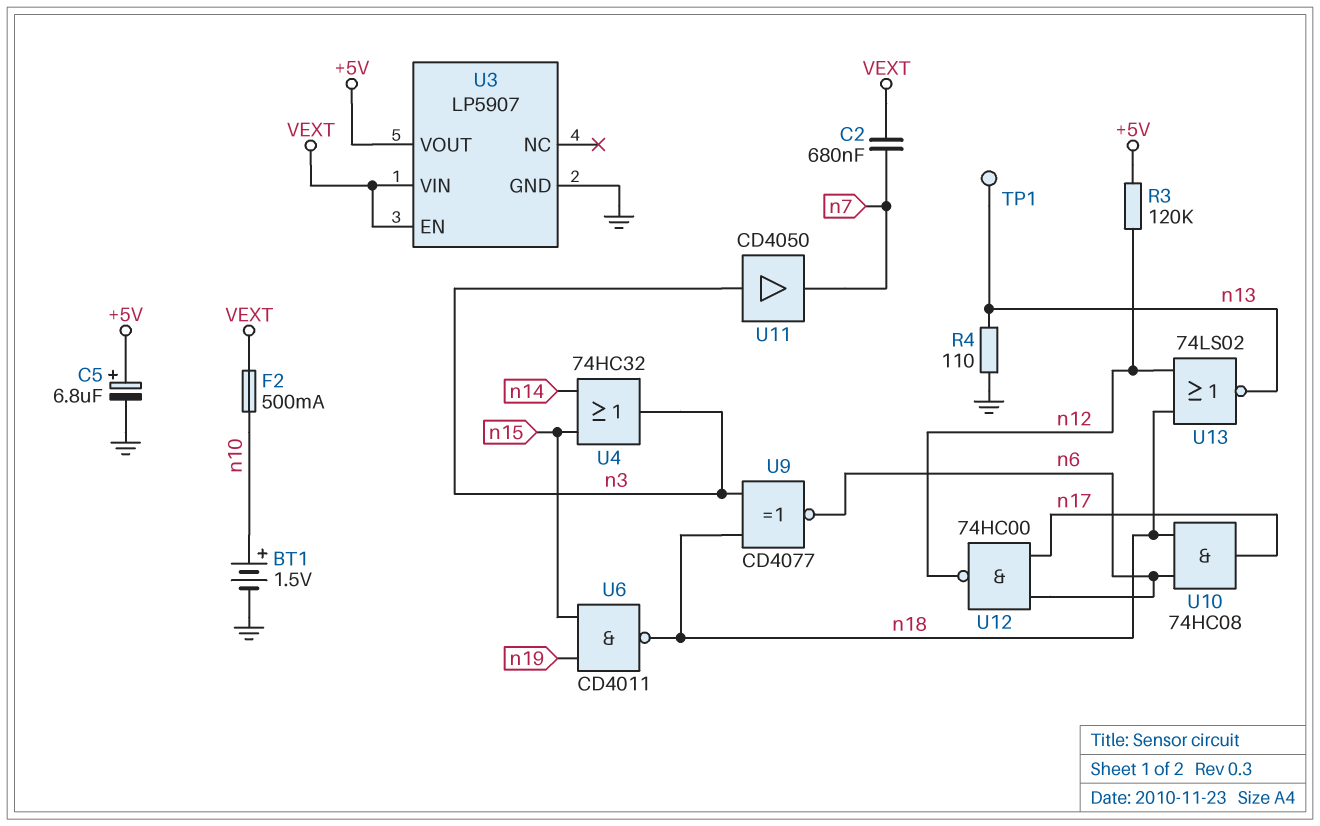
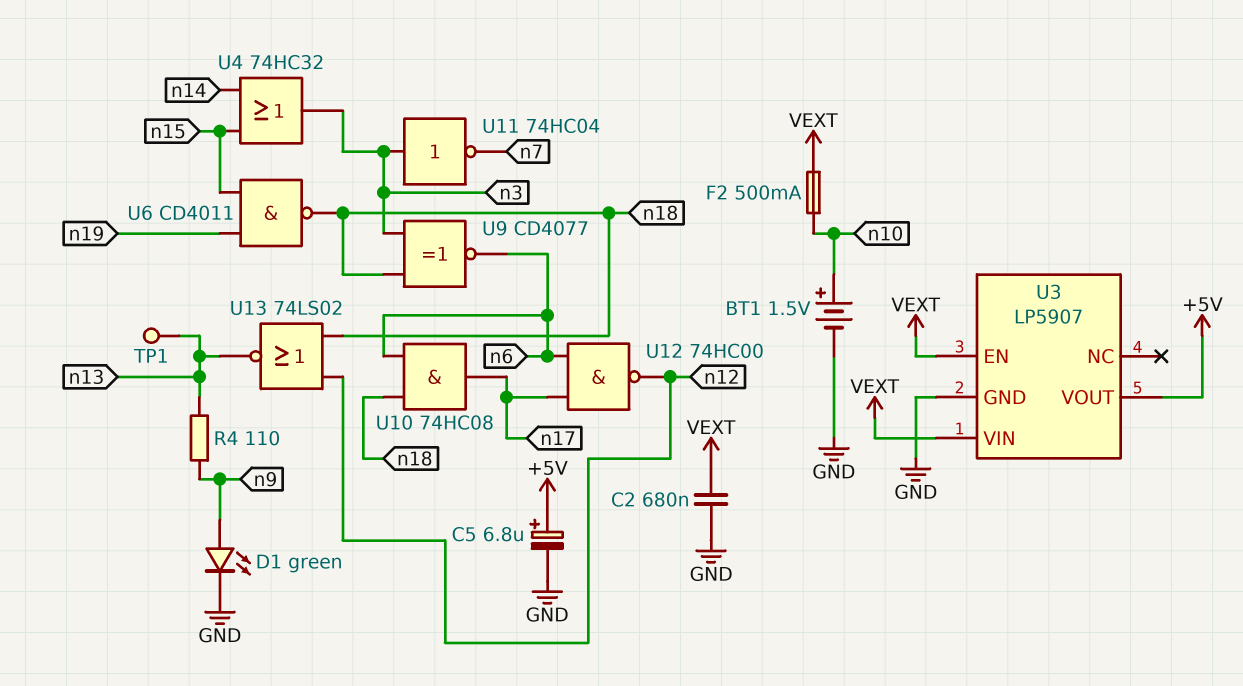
C2: 680nF (VEXT, n7) -> 680nF (GND, VEXT)
D1: none -> LED green (A n9, K GND)
R3: 120k (+5V, n12) -> none
R4: 110 (GND, n13) -> 110 (n9, n13)
U11: buffer CD4050 (in n3, out n7) -> NOT 74HC04 (in n3, out n7)

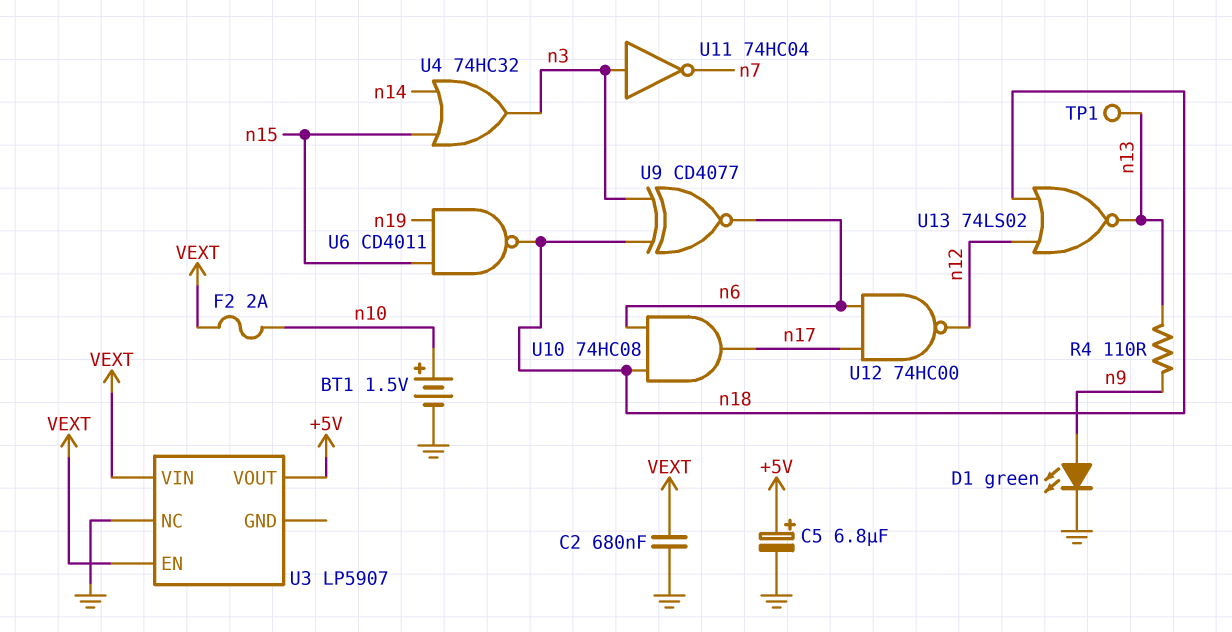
F2: 500mA (VEXT, n10) -> 2A (VEXT, n10)
U3 pin GND: GND -> none
U3 pin NC: none -> GND

